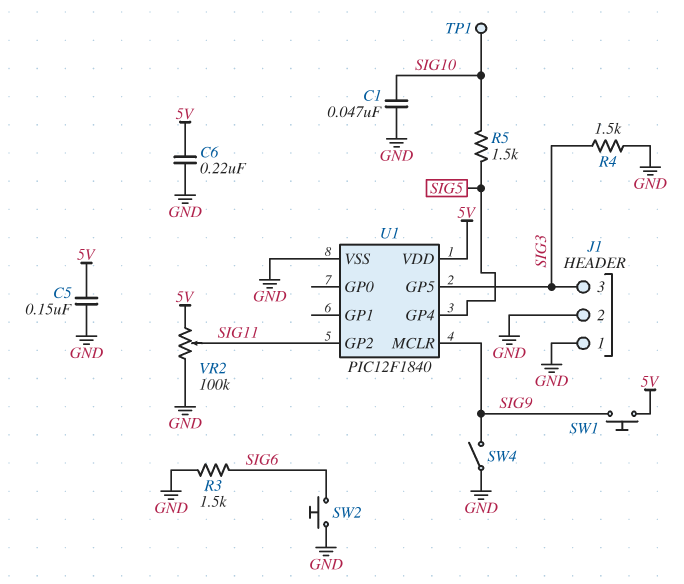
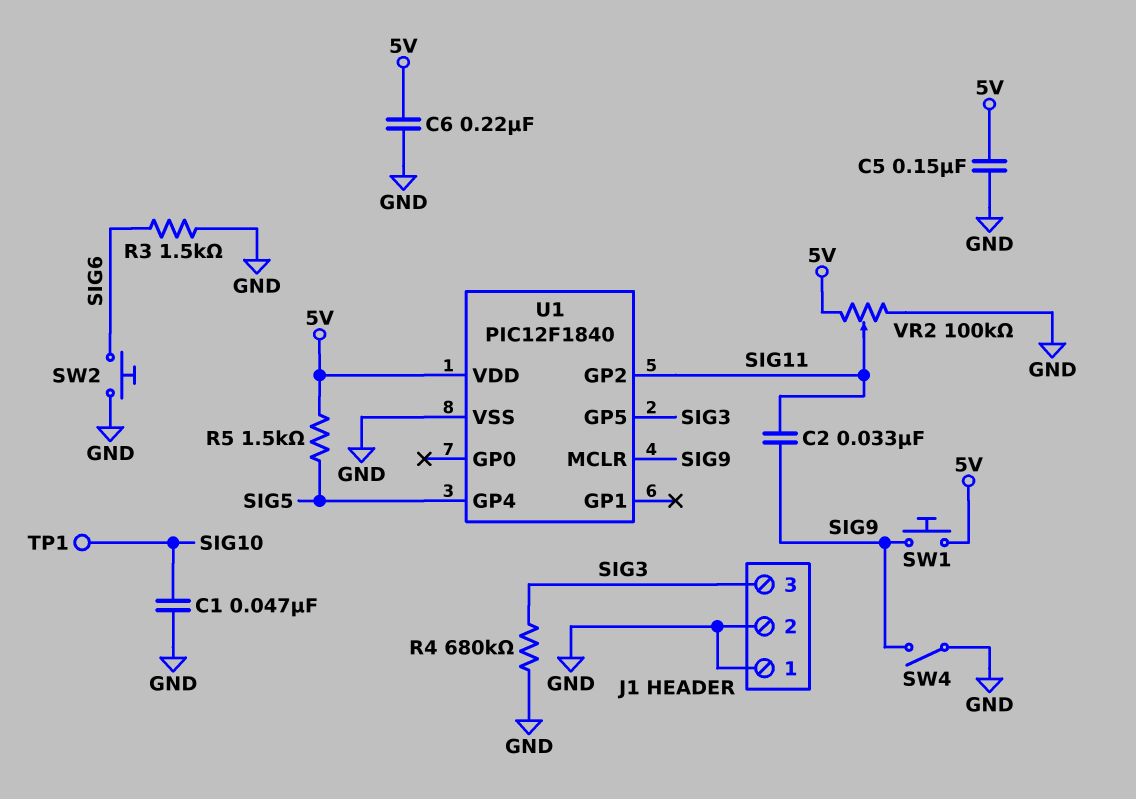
C2: none -> 33nF (SIG9, SIG11)
R4: 1.5k (GND, SIG3) -> 680k (GND, SIG3)
R5: 1.5k (SIG5, SIG10) -> 1.5k (5V, SIG5)

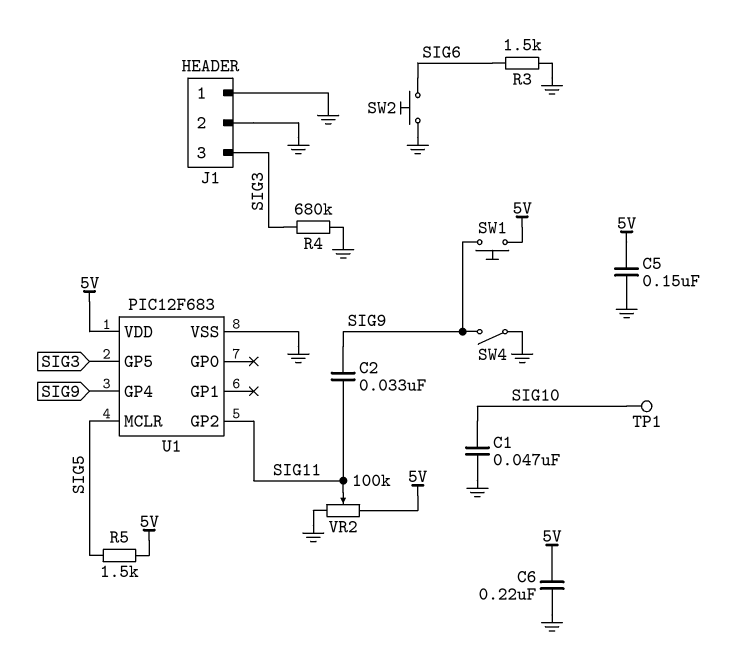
U1: PIC12F1840 -> PIC12F683
U1 pin GP4: SIG5 -> SIG9
U1 pin MCLR: SIG9 -> SIG5

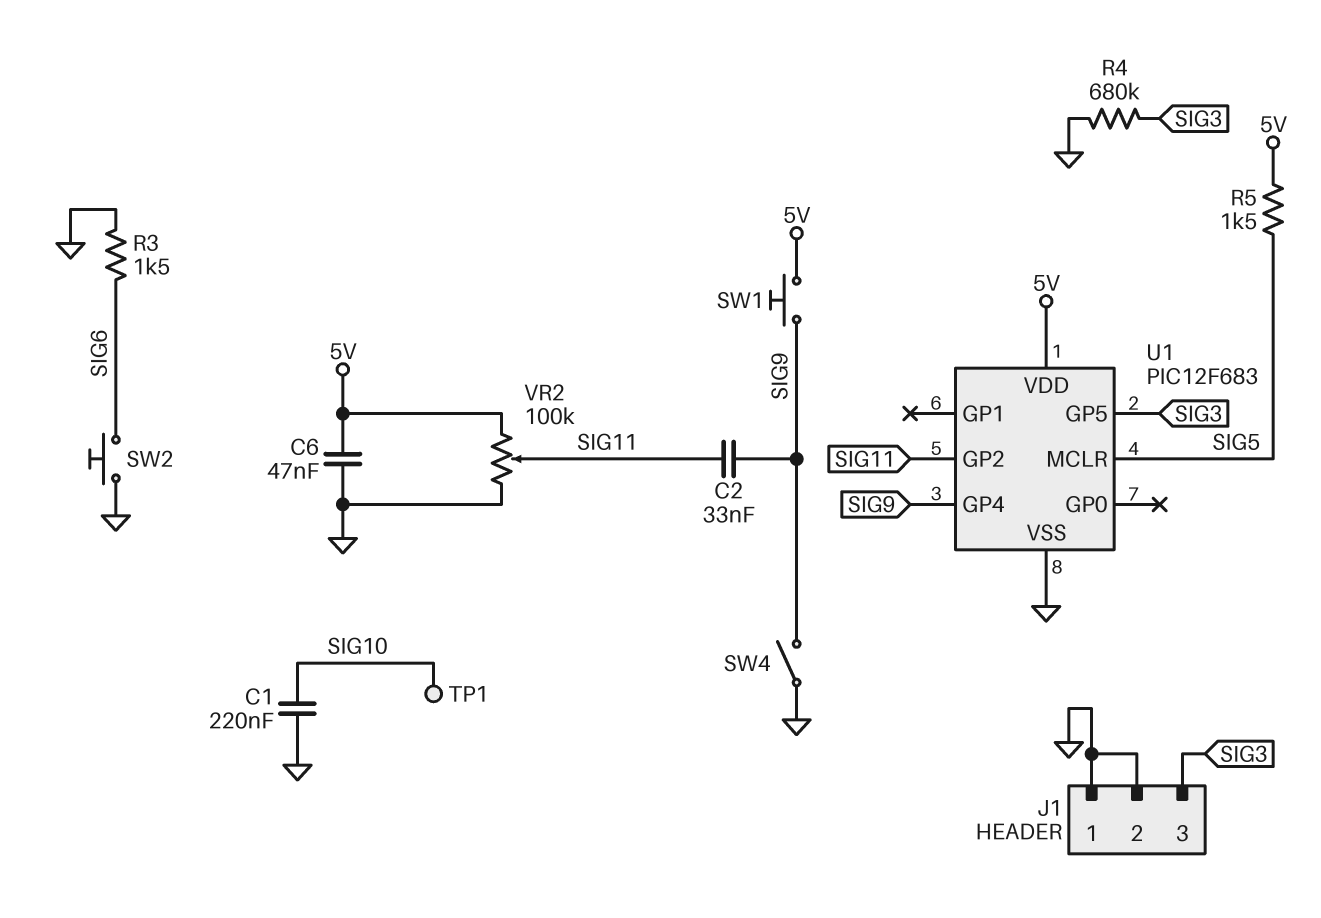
C1: 47nF (GND, SIG10) -> 220nF (GND, SIG10)
C5: 150nF (5V, GND) -> none
C6: 220nF (5V, GND) -> 47nF (5V, GND)

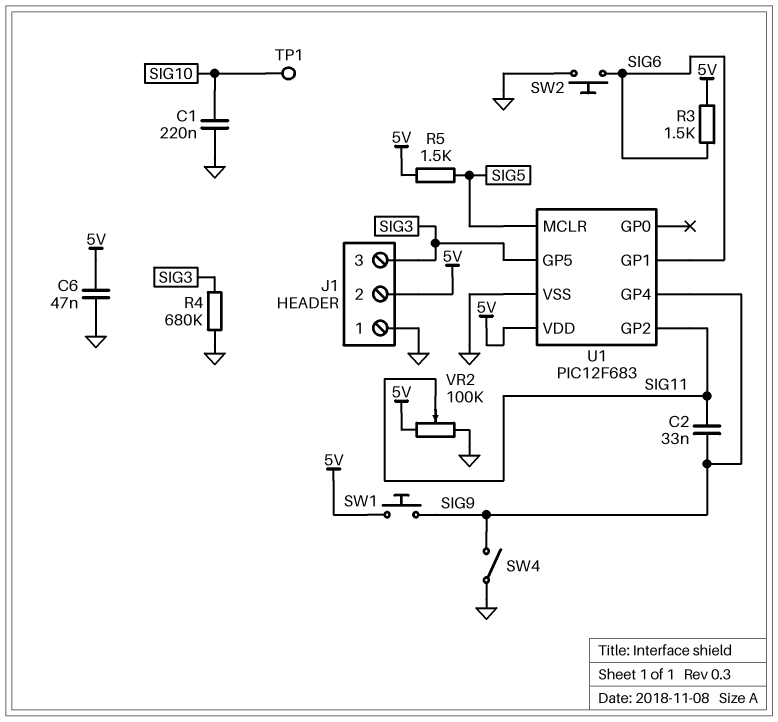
J1 pin 2: GND -> 5V
R3: 1.5k (GND, SIG6) -> 1.5k (5V, SIG6)
U1 pin GP1: none -> SIG6

